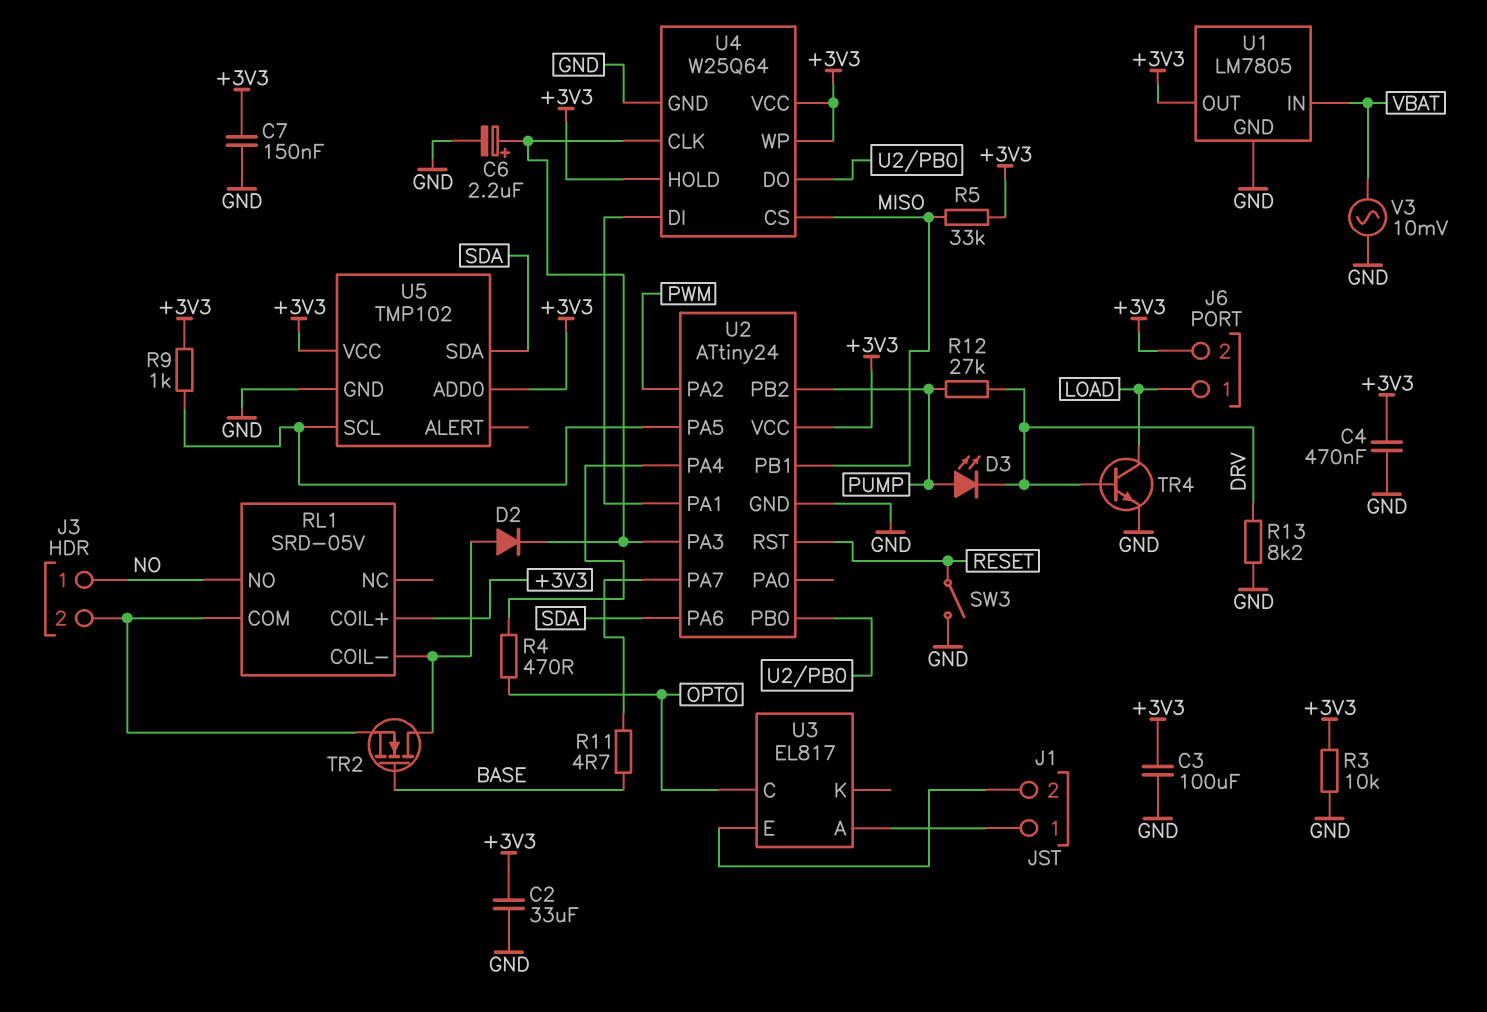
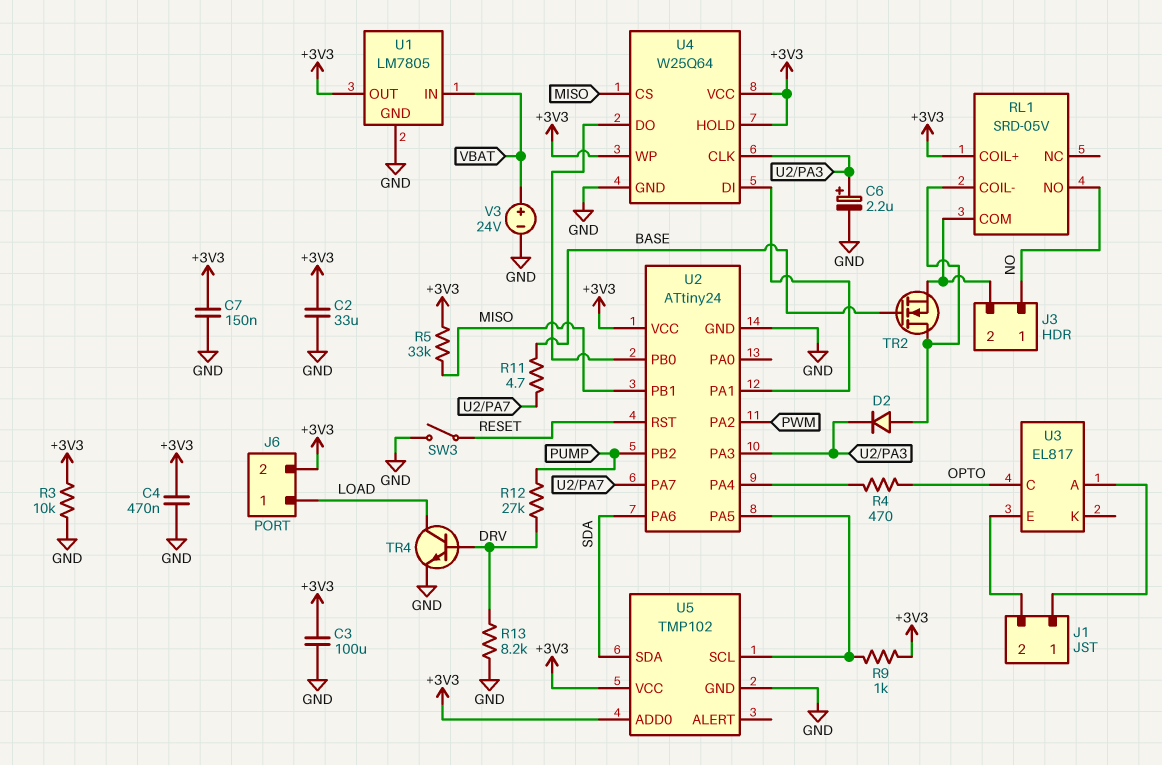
D3: LED (A PUMP, K DRV) -> none
V3: AC 10mV (GND, VBAT) -> 24V (plus VBAT, minus GND)

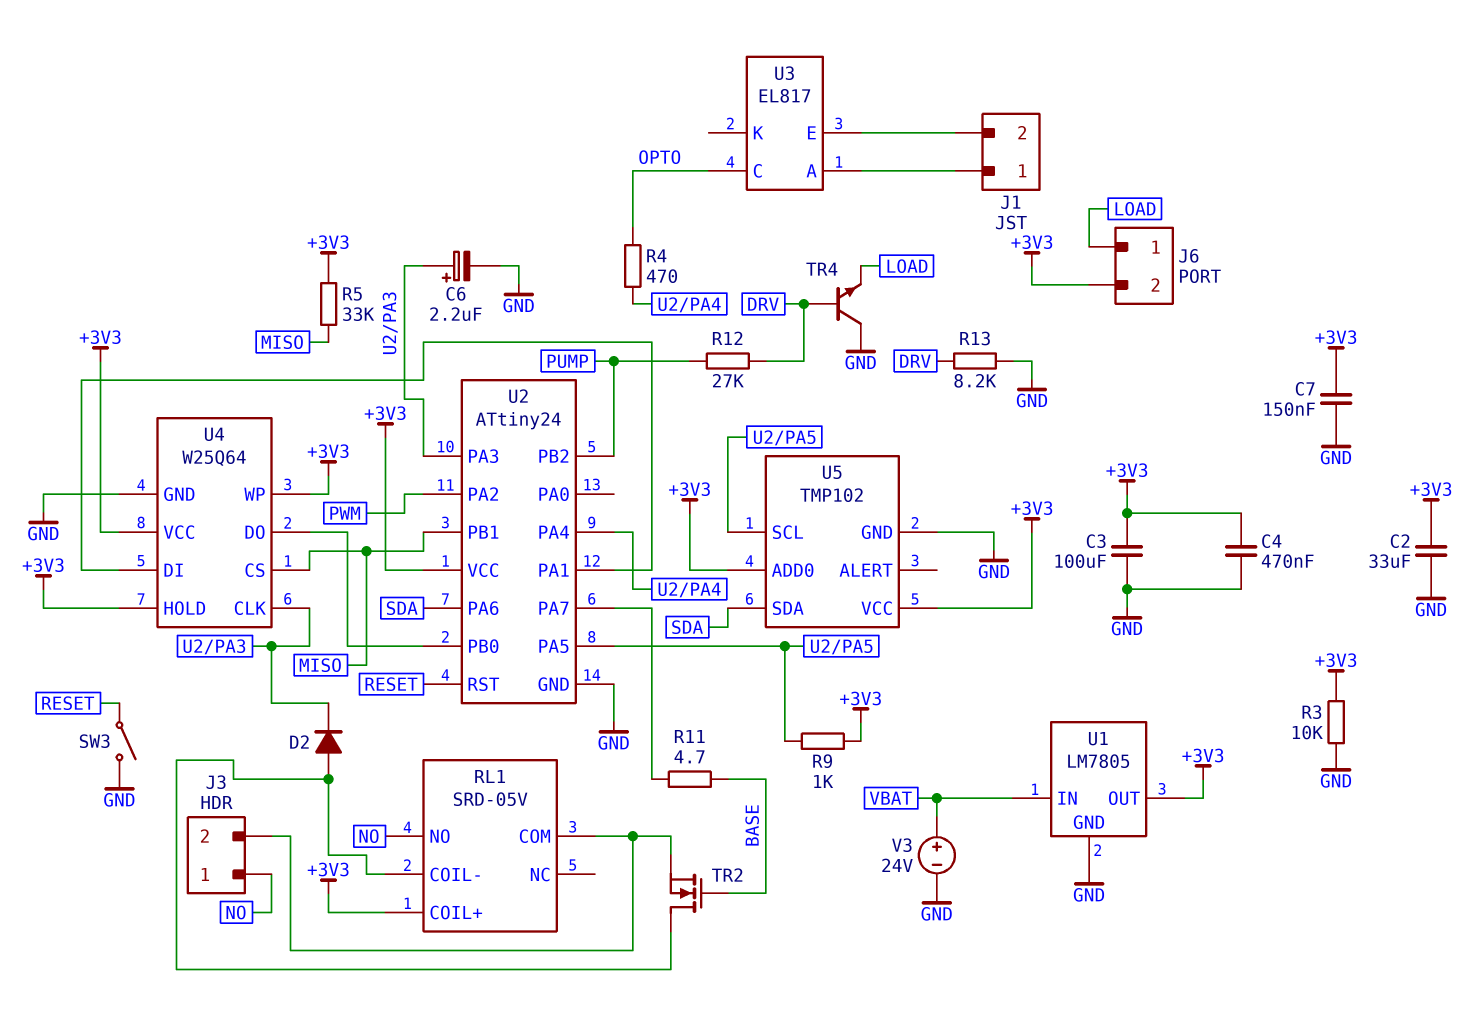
TR4: NPN (B DRV, C LOAD, E GND) -> NPN (B DRV, C GND, E LOAD)

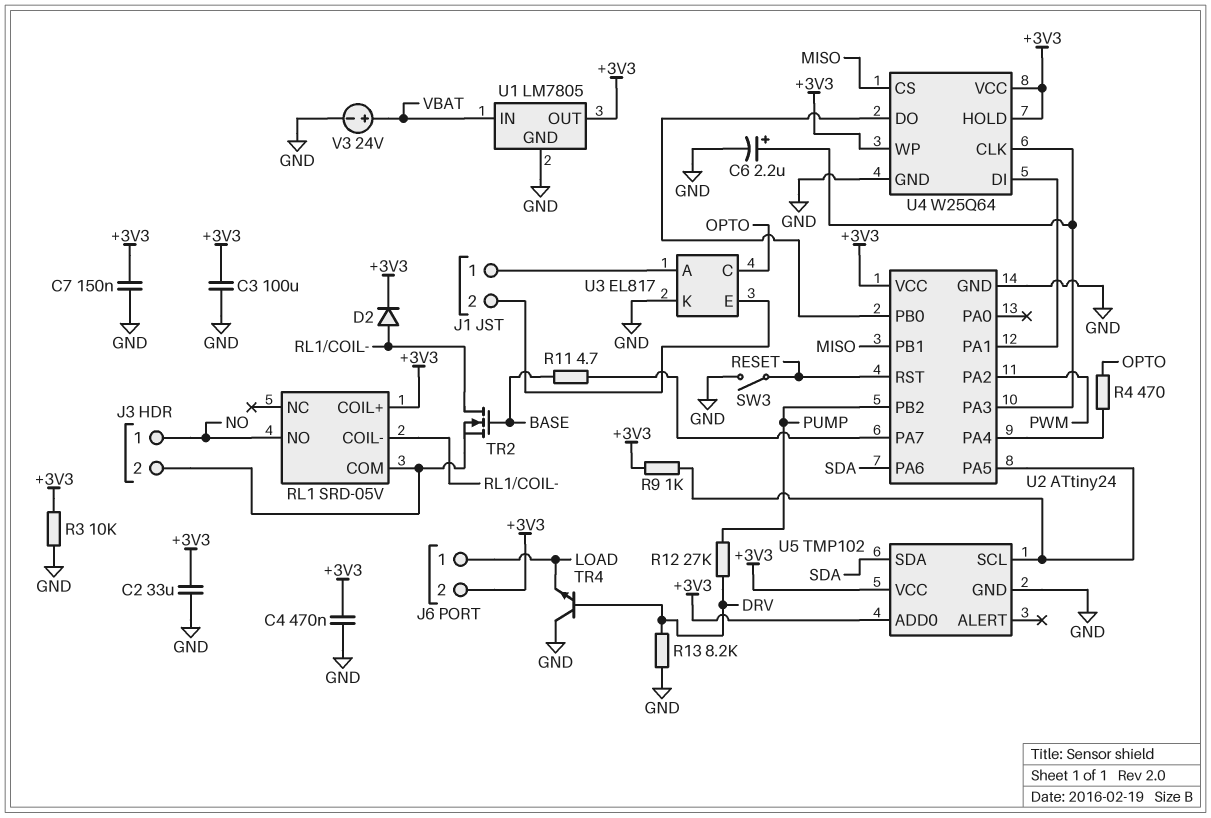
D2: diode (A RL1/COIL-, K U2/PA3) -> diode (A RL1/COIL-, K +3V3)
R5: 33k (+3V3, MISO) -> none
U3 pin K: none -> GND

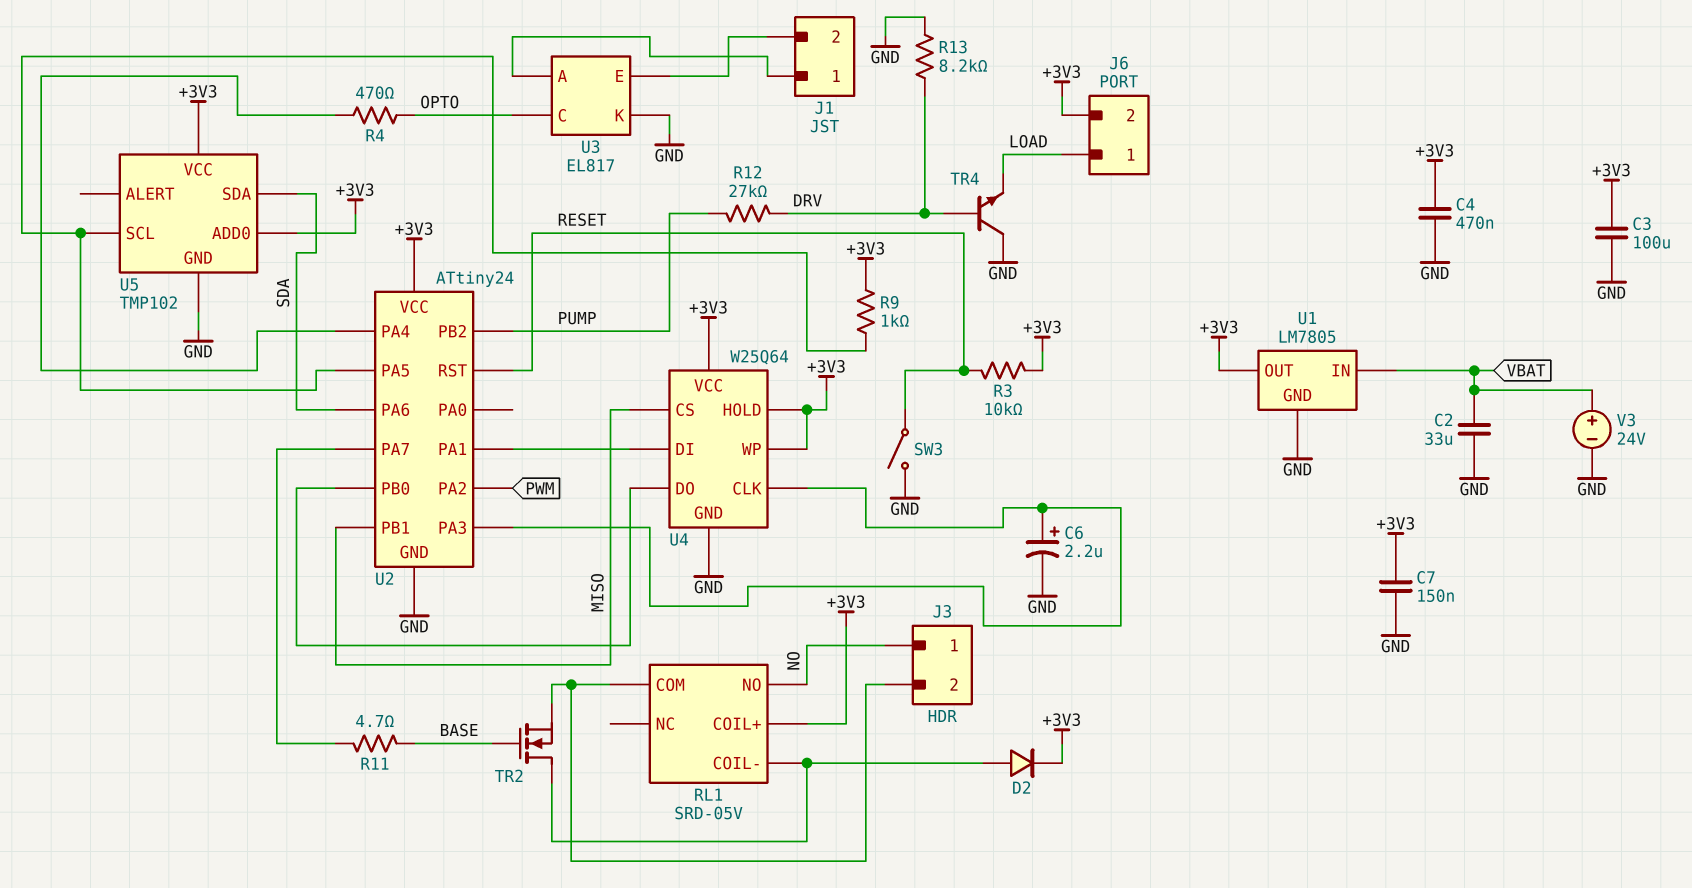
C2: 33uF (+3V3, GND) -> 33uF (GND, VBAT)
R3: 10k (+3V3, GND) -> 10k (+3V3, RESET)

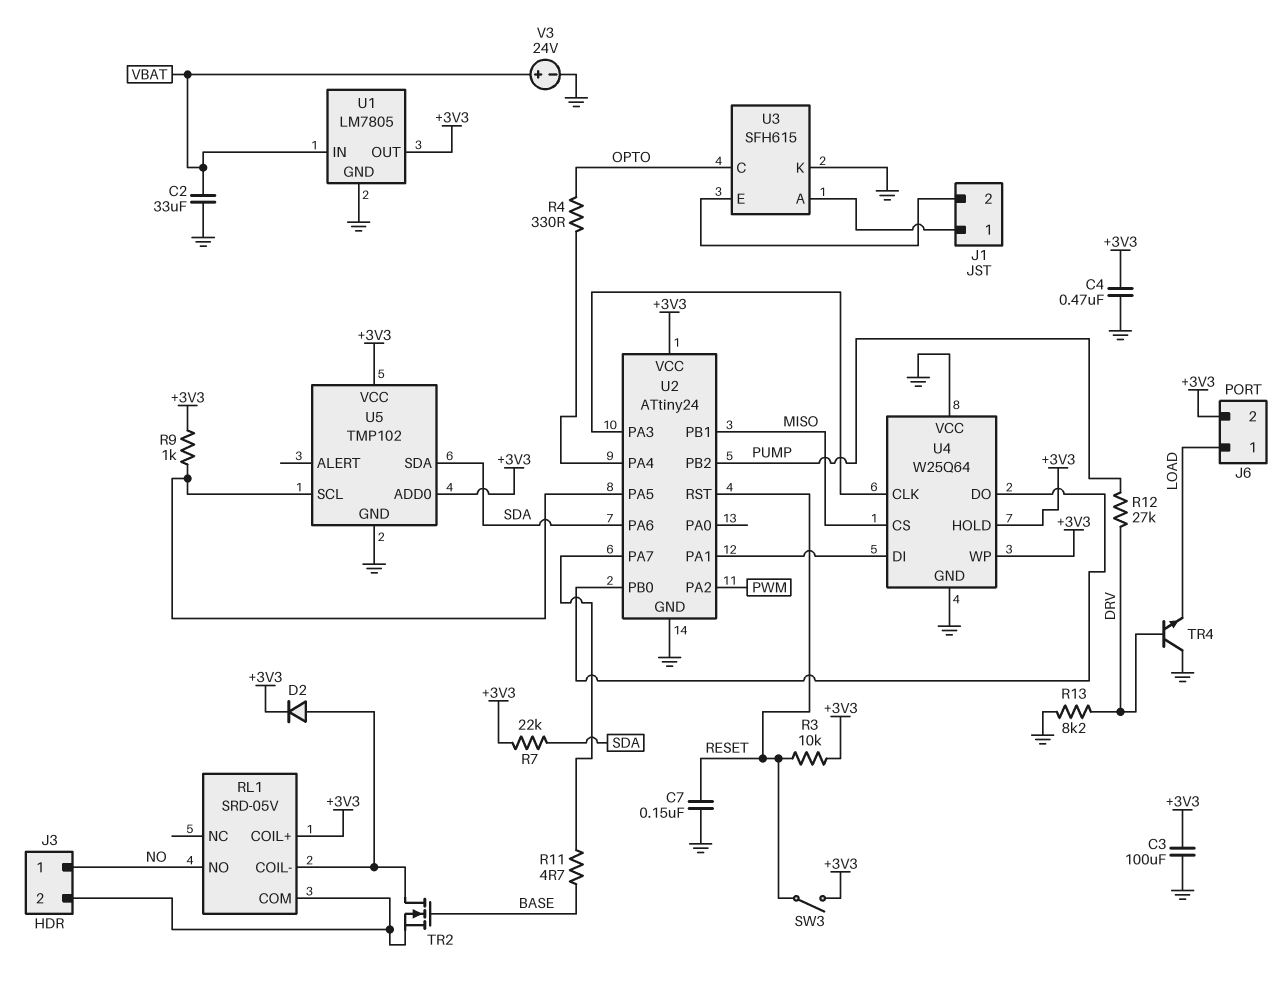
C6: 2.2uF (plus U2/PA3, minus GND) -> none
C7: 150nF (+3V3, GND) -> 150nF (GND, RESET)
R4: 470 (OPTO, U2/PA4) -> 330 (OPTO, U2/PA4)
R7: none -> 22k (+3V3, SDA)
SW3: switch (GND, RESET) -> switch (+3V3, RESET)
U3: EL817 -> SFH615
U4 pin VCC: +3V3 -> GND

